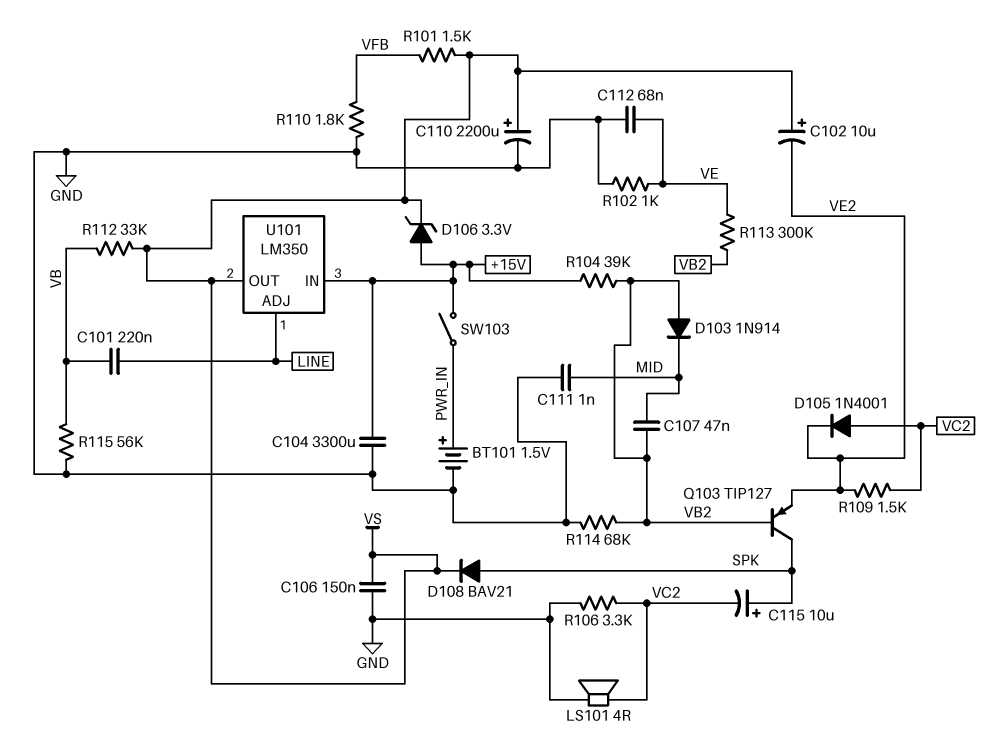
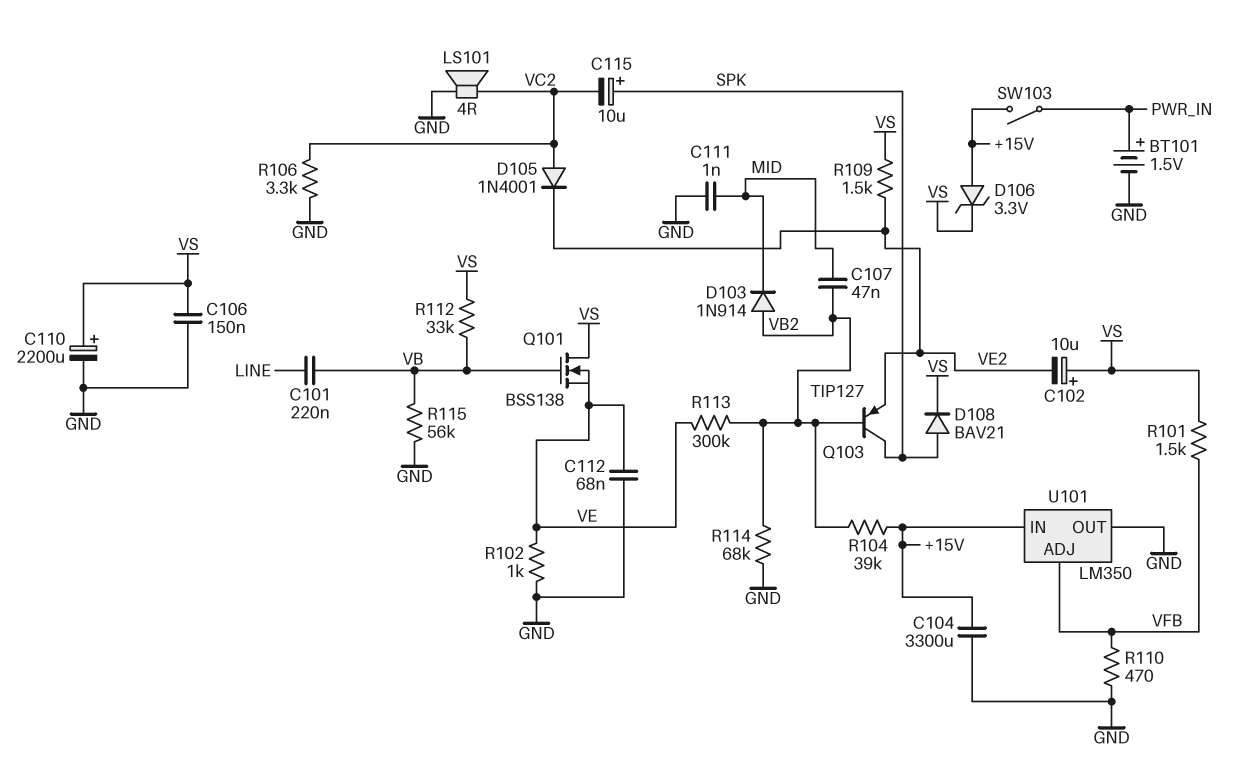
Q101: none -> NMOS BSS138 (G VB, D VS, S VE)
R109: 1.5k (VC2, VE2) -> 1.5k (VE2, VS)
R110: 1.8k (GND, VFB) -> 470 (GND, VFB)
U101 pin ADJ: LINE -> VFB
U101 pin OUT: VS -> GND

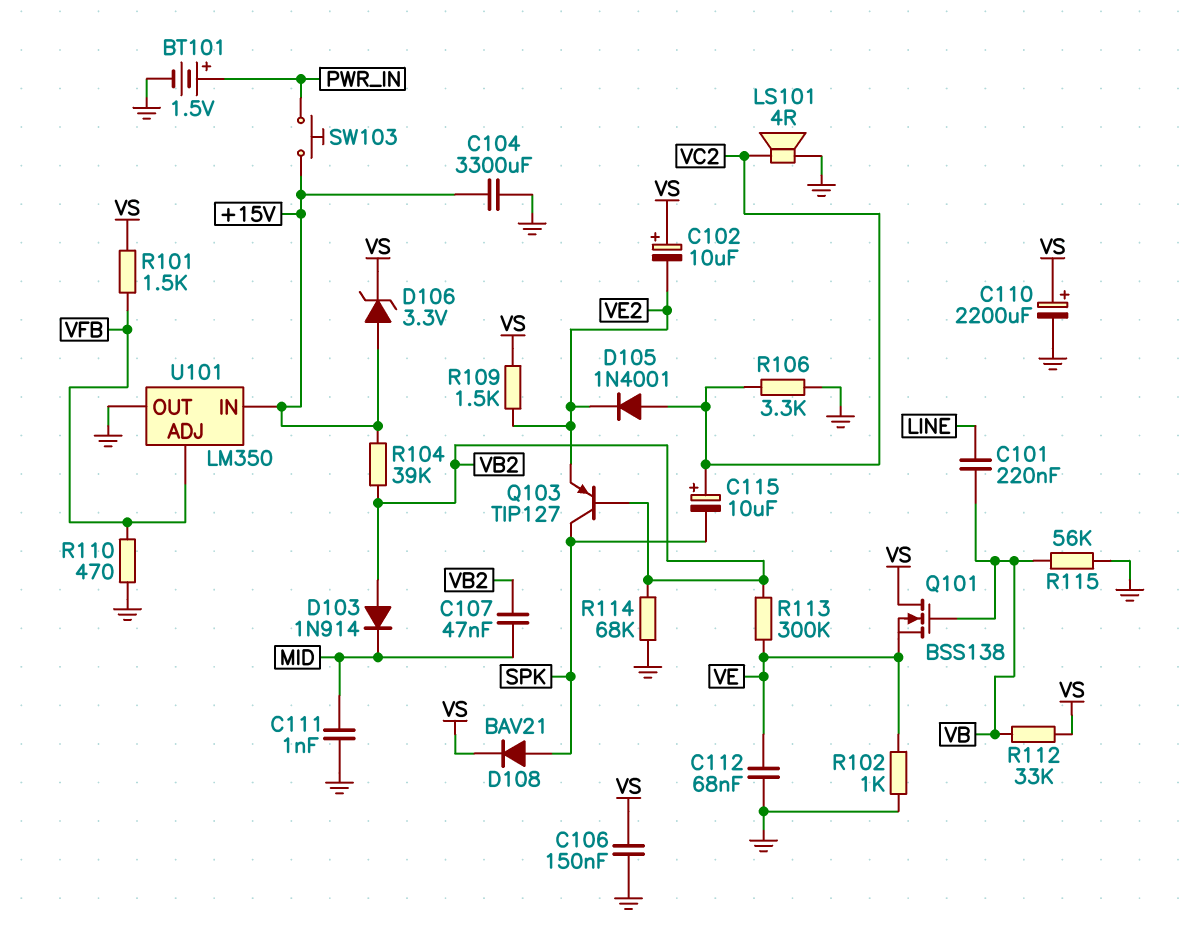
C115: 10uF (plus SPK, minus VC2) -> 10uF (plus VC2, minus SPK)
SW103: switch (+15V, PWR_IN) -> button (+15V, PWR_IN)

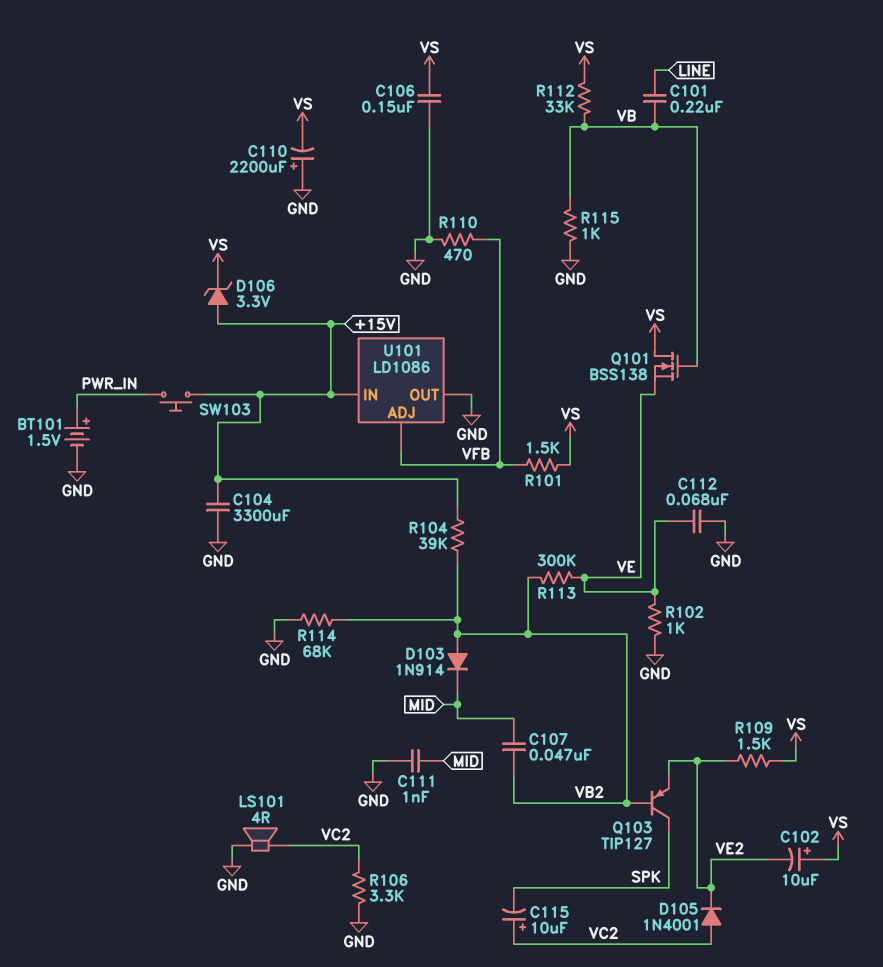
C110: 2200uF (plus VS, minus GND) -> 2200uF (plus GND, minus VS)
D108: diode BAV21 (A SPK, K VS) -> none
R115: 56k (GND, VB) -> 1k (GND, VB)
U101: LM350 -> LD1086

